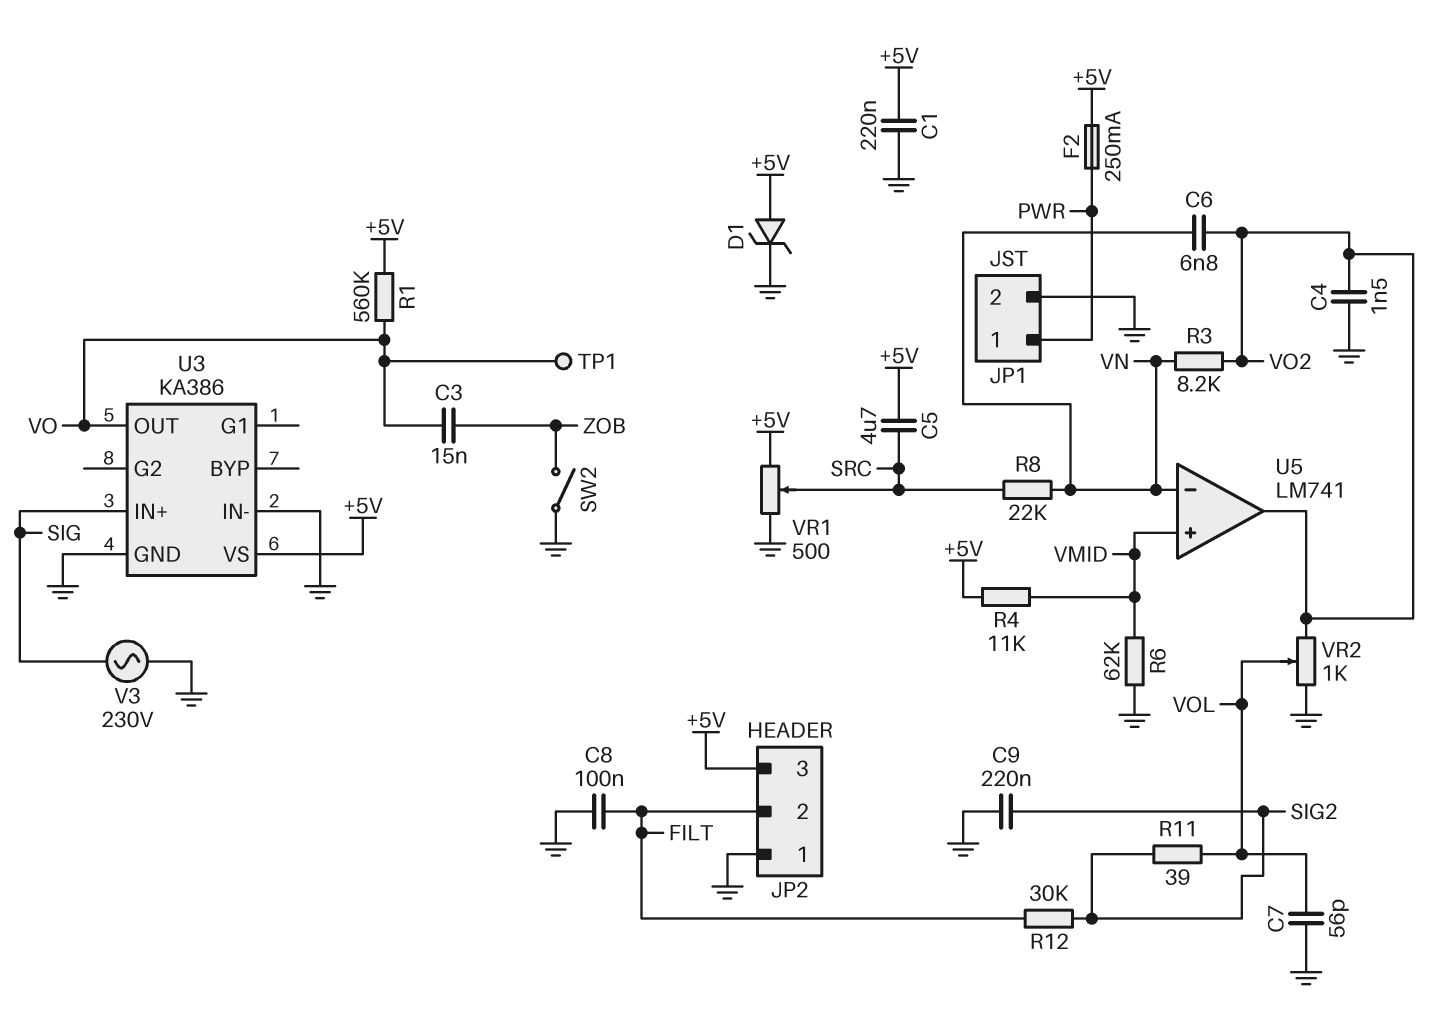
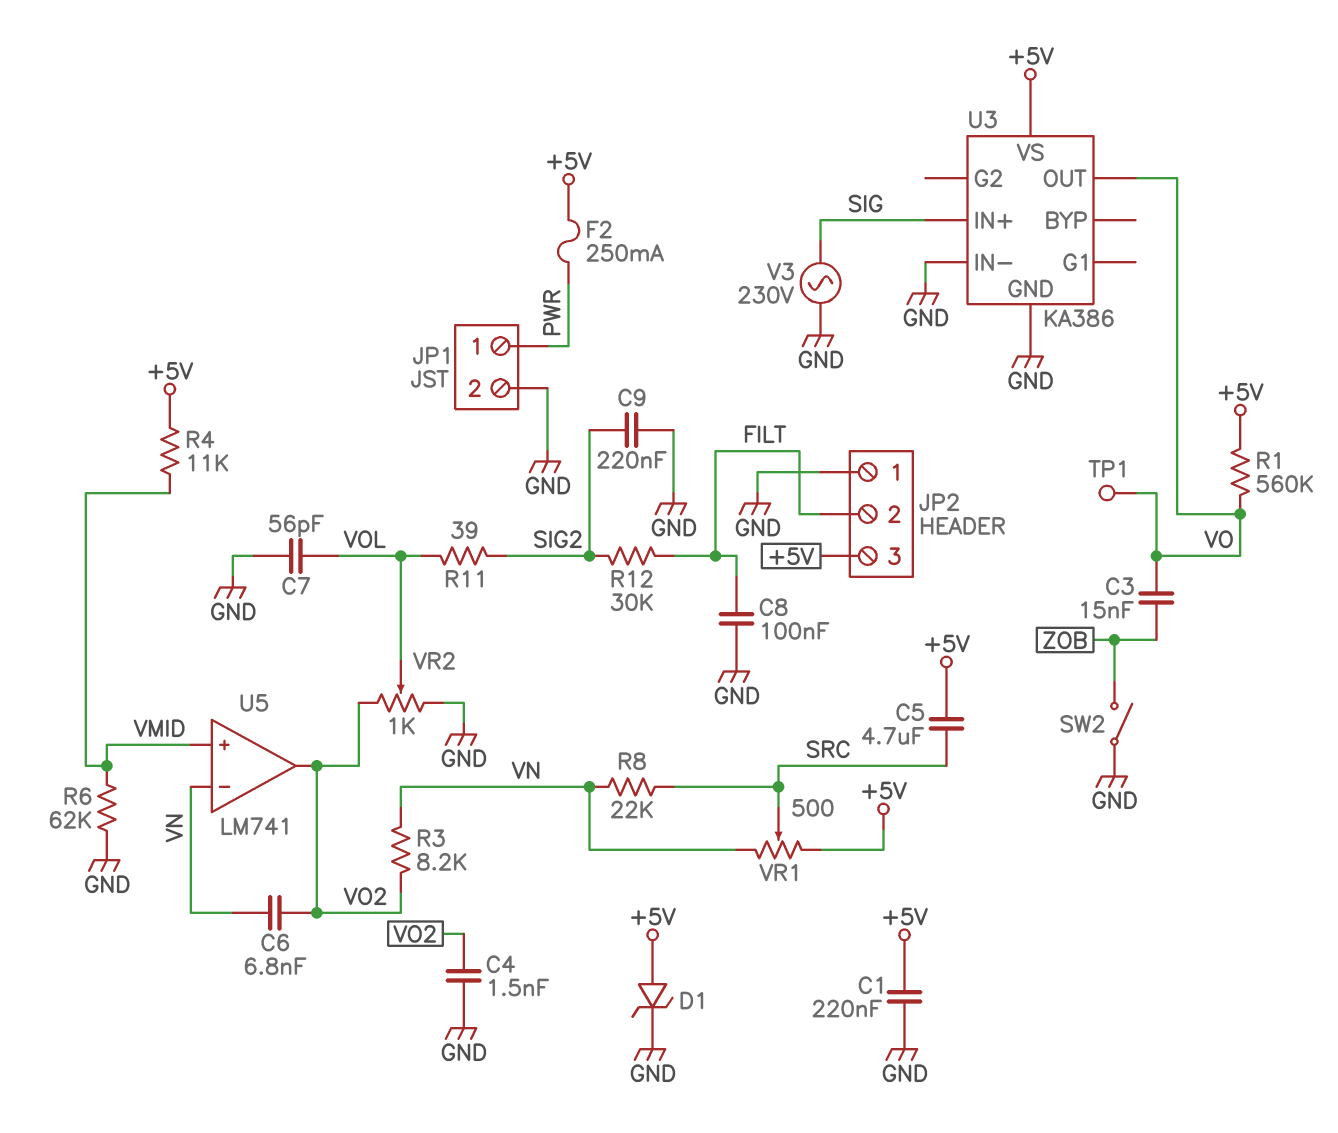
VR1: 500 (+5V, GND, wiper SRC) -> 500 (+5V, VN, wiper SRC)

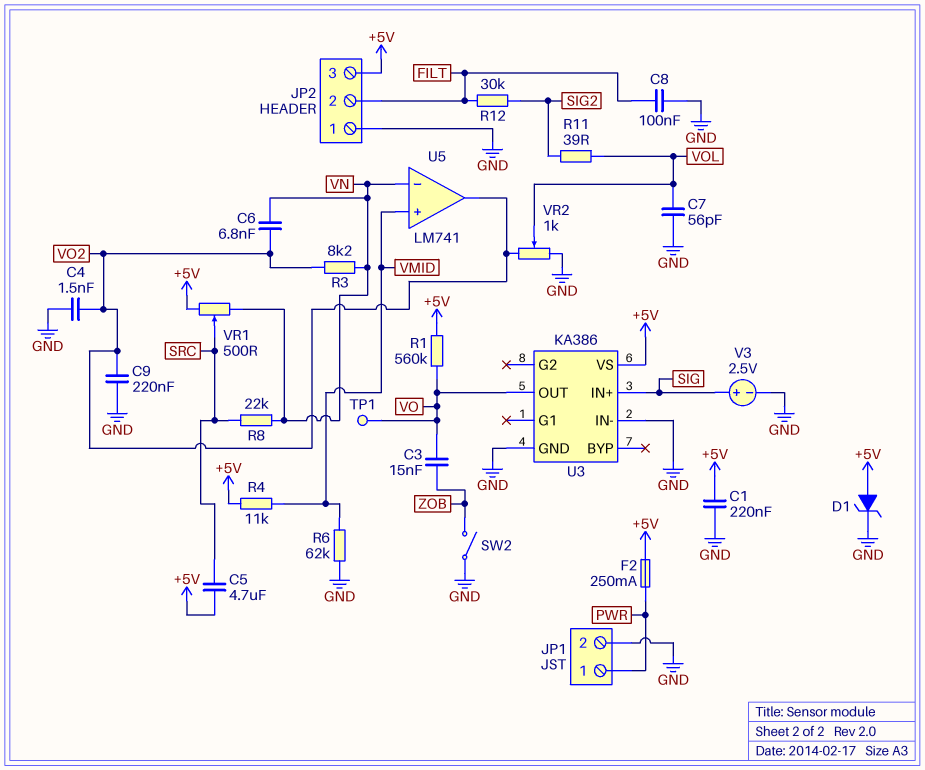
C9: 220nF (GND, SIG2) -> 220nF (GND, VO2)
V3: AC 230V (GND, SIG) -> 2.5V (plus SIG, minus GND)

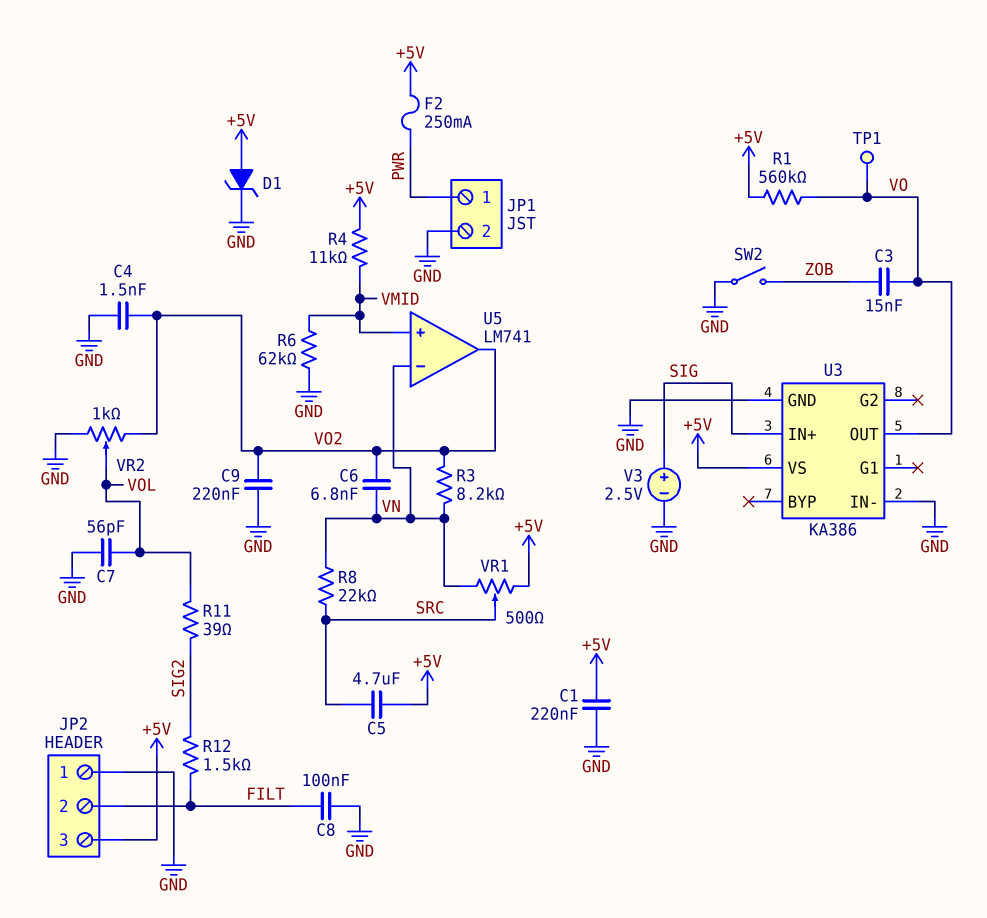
R12: 30k (FILT, SIG2) -> 1.5k (FILT, SIG2)

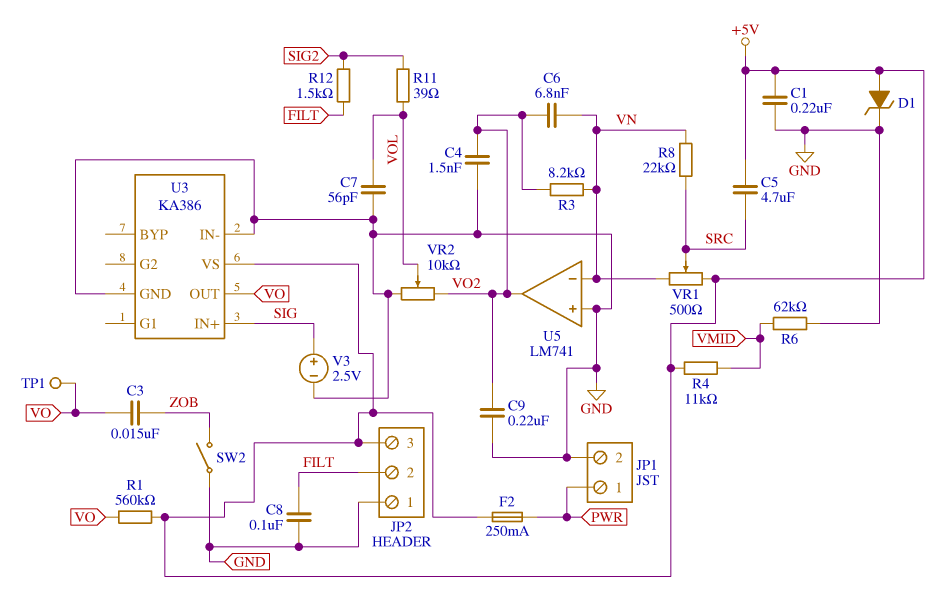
U5 pin in+: VMID -> GND
VR2: 1k (GND, VO2, wiper VOL) -> 10k (GND, VO2, wiper VOL)

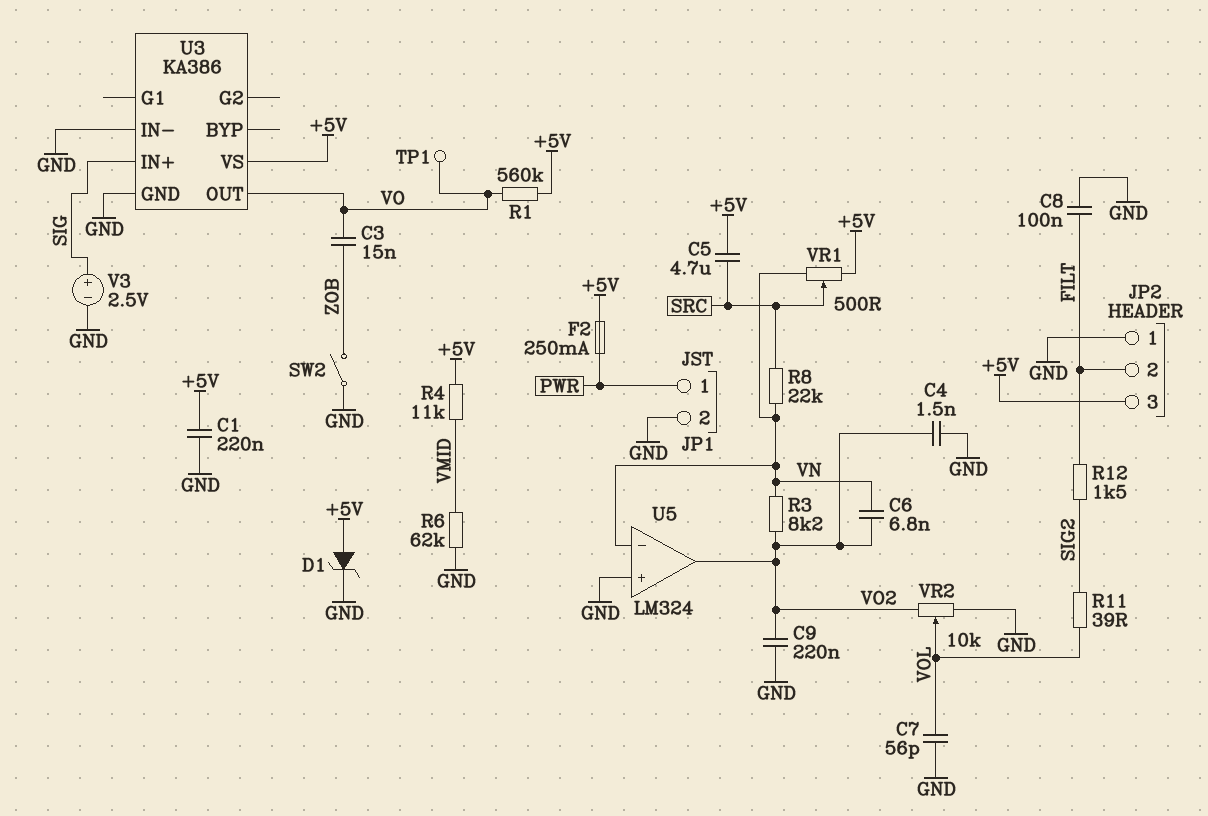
U5: LM741 -> LM324

